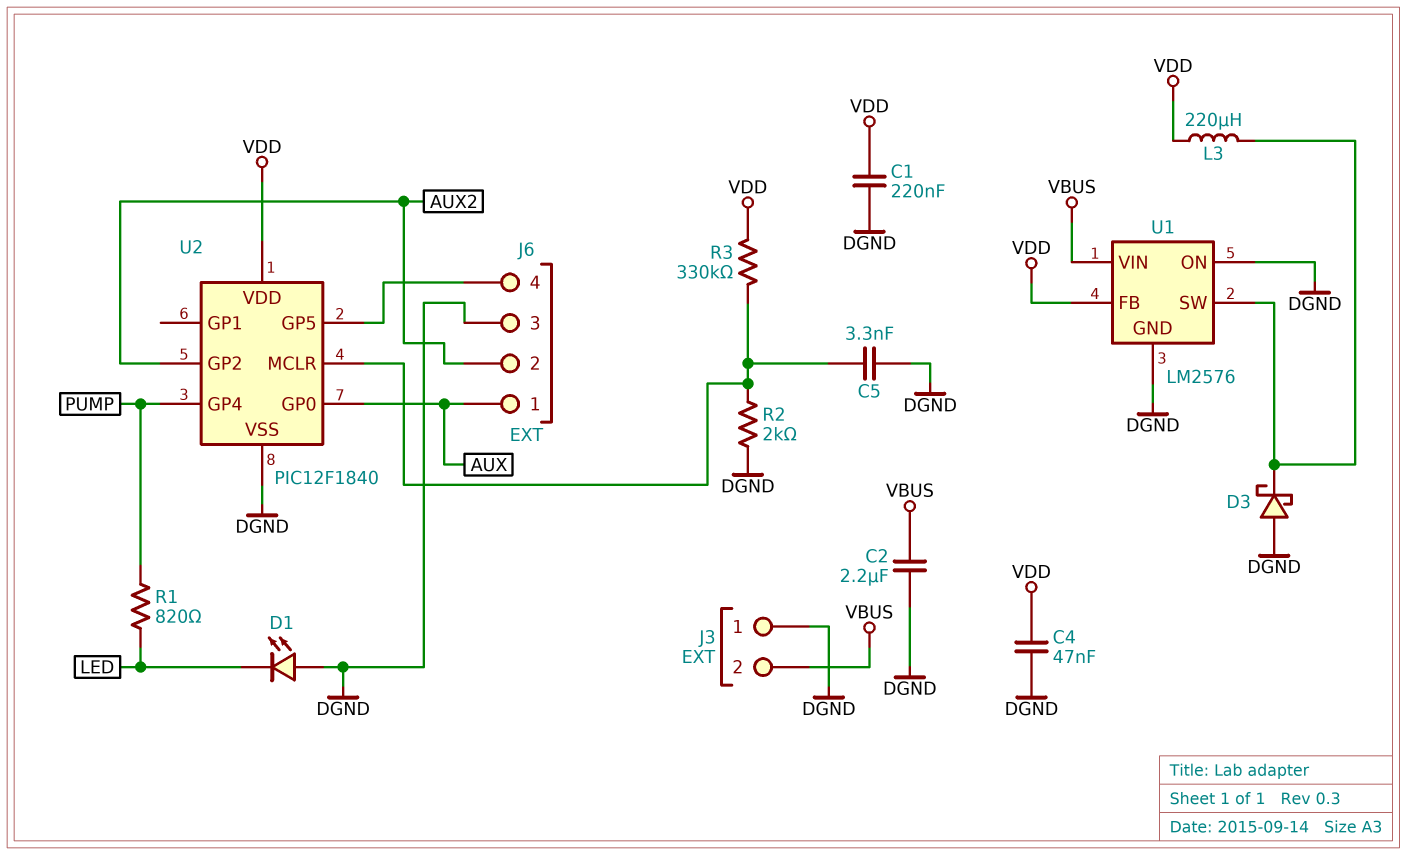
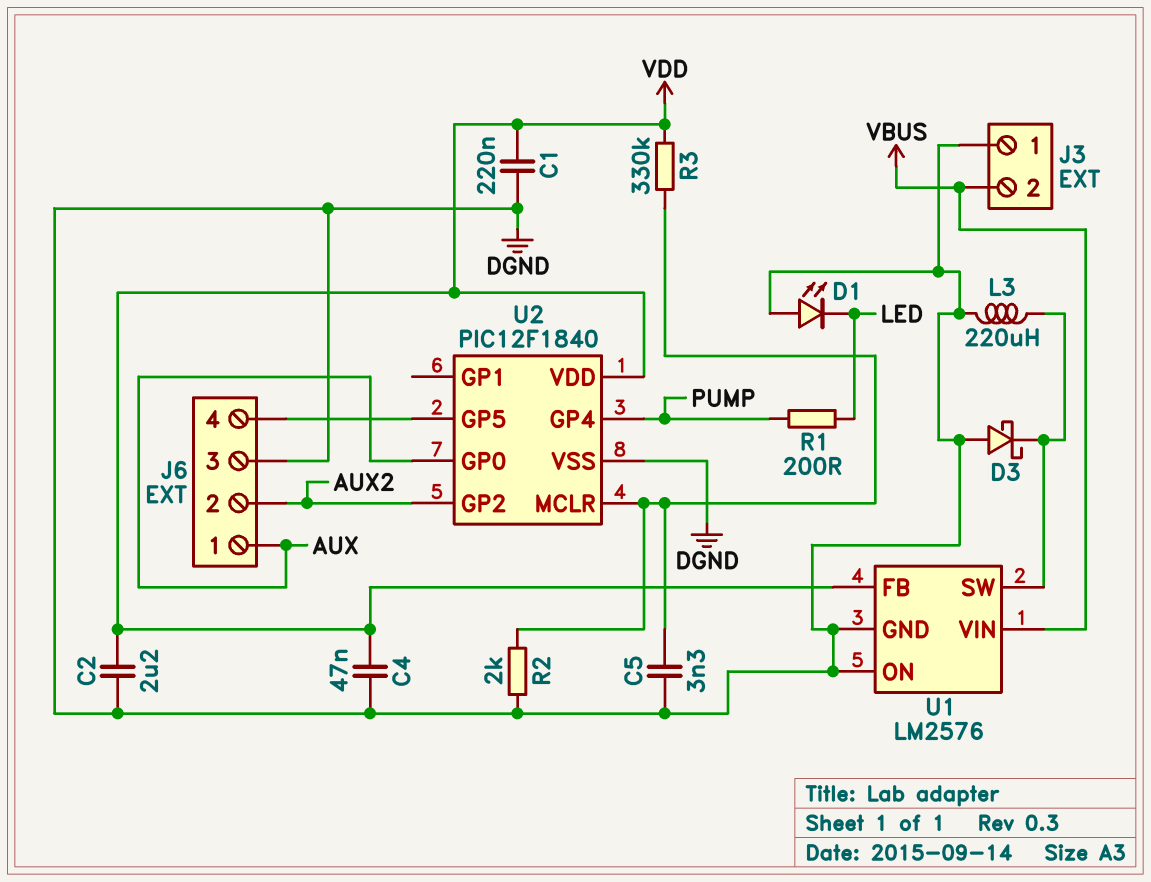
C2: 2.2uF (DGND, VBUS) -> 2.2uF (DGND, VDD)
L3: 220uH (U1/SW, VDD) -> 220uH (DGND, U1/SW)
R1: 820 (LED, PUMP) -> 200 (LED, PUMP)

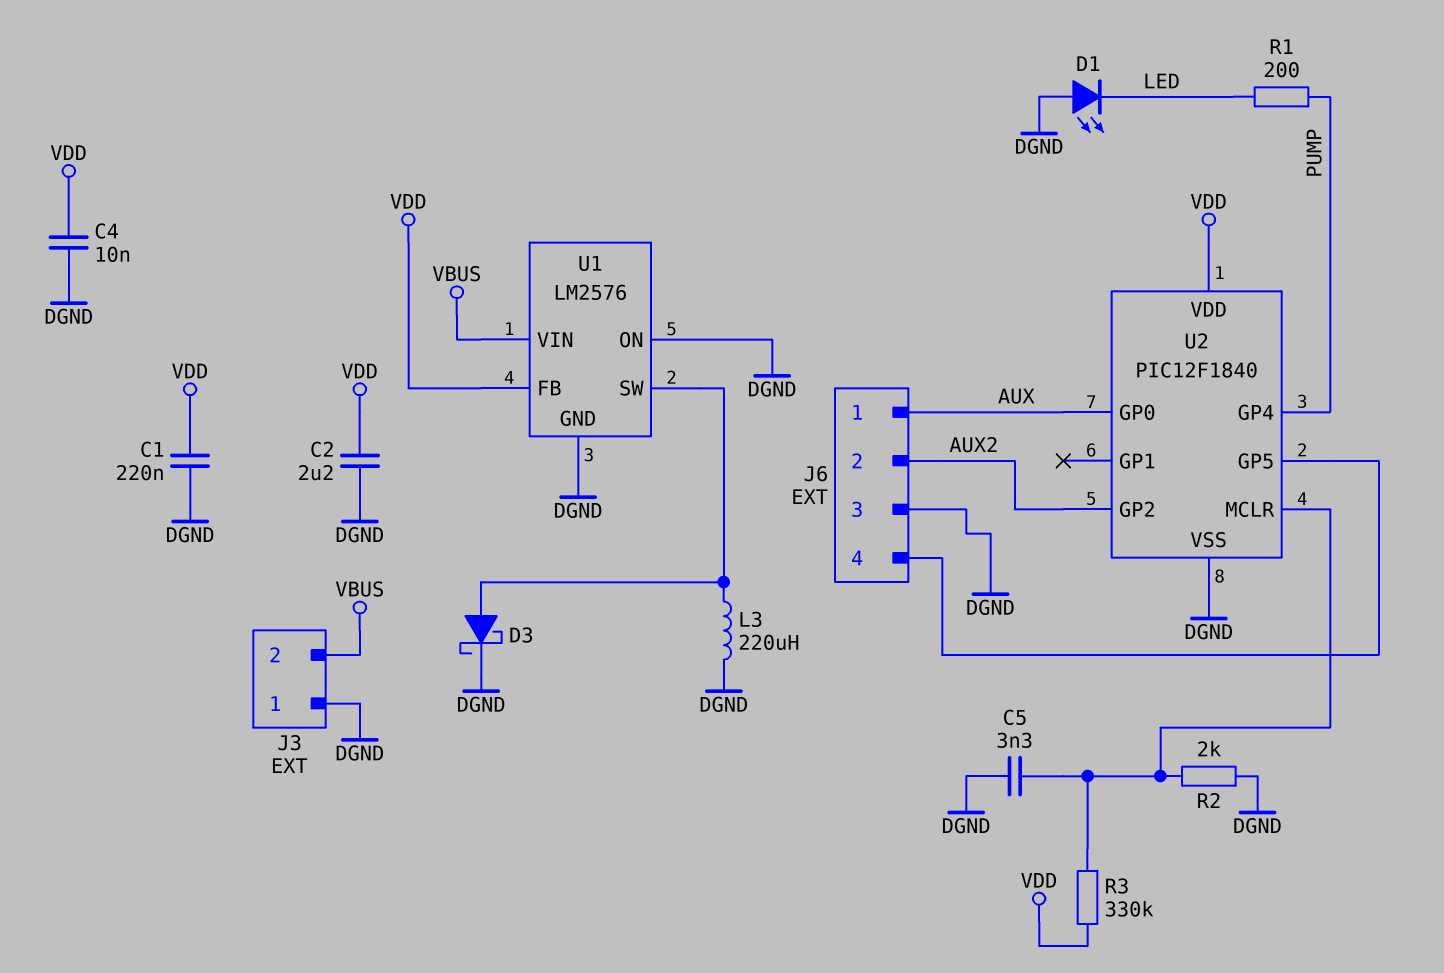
C4: 47nF (DGND, VDD) -> 10nF (DGND, VDD)
D3: schottky (A DGND, K U1/SW) -> schottky (A U1/SW, K DGND)

